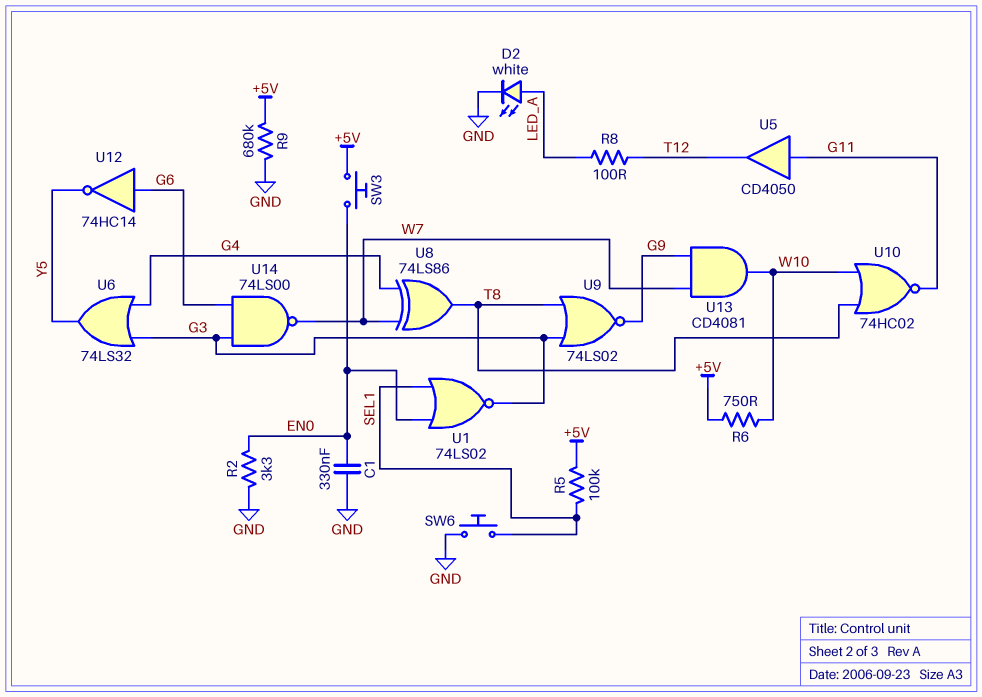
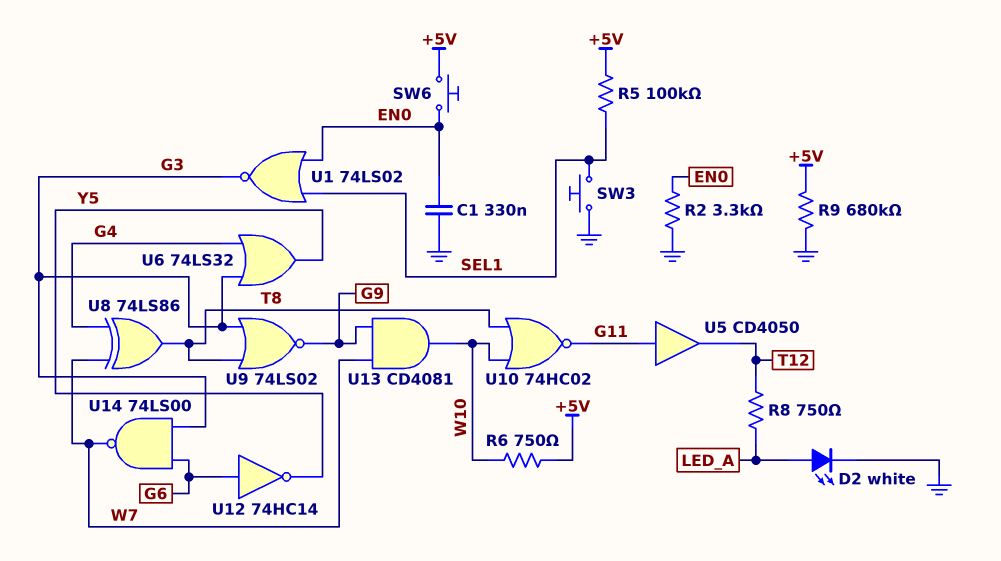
R8: 100 (LED_A, T12) -> 750 (LED_A, T12)
SW3: button (+5V, EN0) -> button (GND, SEL1)
SW6: button (GND, SEL1) -> button (+5V, EN0)

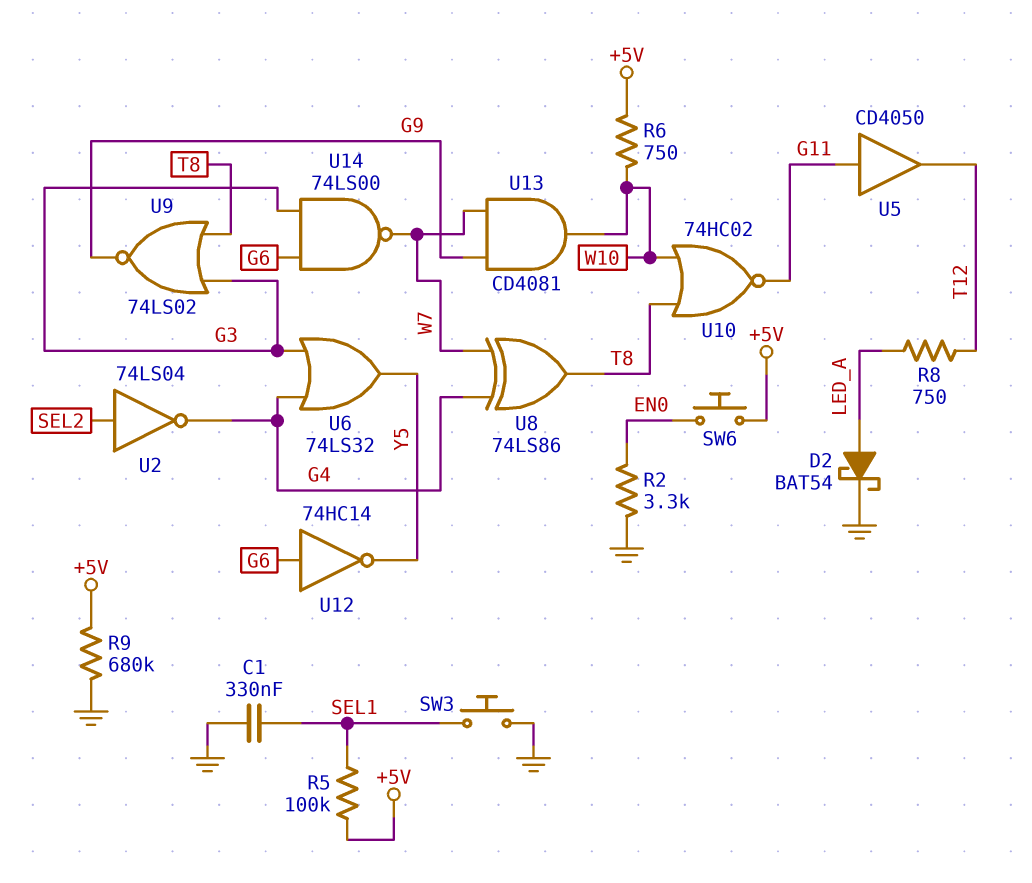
C1: 330nF (EN0, GND) -> 330nF (GND, SEL1)
D2: LED white (A LED_A, K GND) -> schottky BAT54 (A LED_A, K GND)
U1: NOR 74LS02 (in EN0, in SEL1, out G3) -> none
U2: none -> NOT 74LS04 (in SEL2, out G4)

